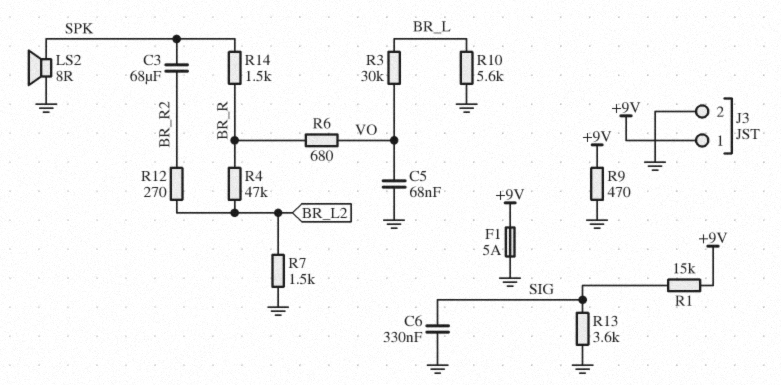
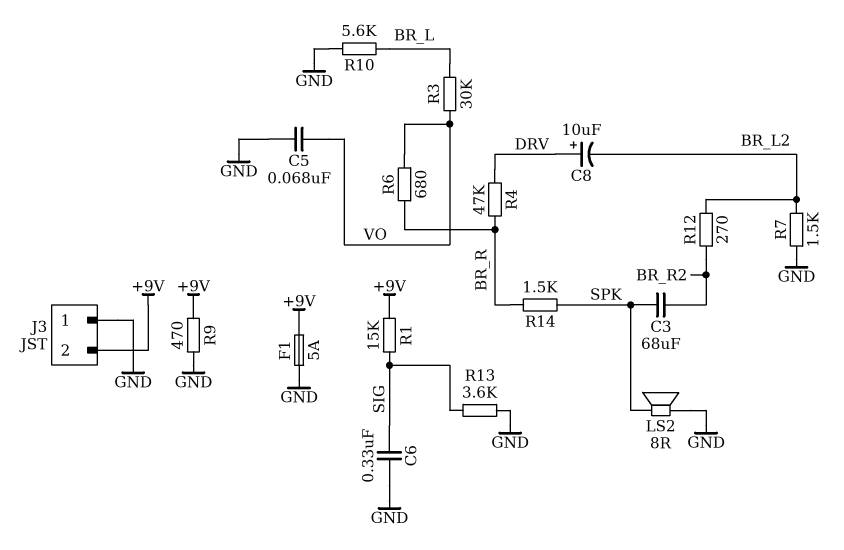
C8: none -> 10uF (plus DRV, minus BR_L2)
J3 pin 1: +9V -> GND
J3 pin 2: GND -> +9V
R4: 47k (BR_L2, BR_R) -> 47k (BR_R, DRV)

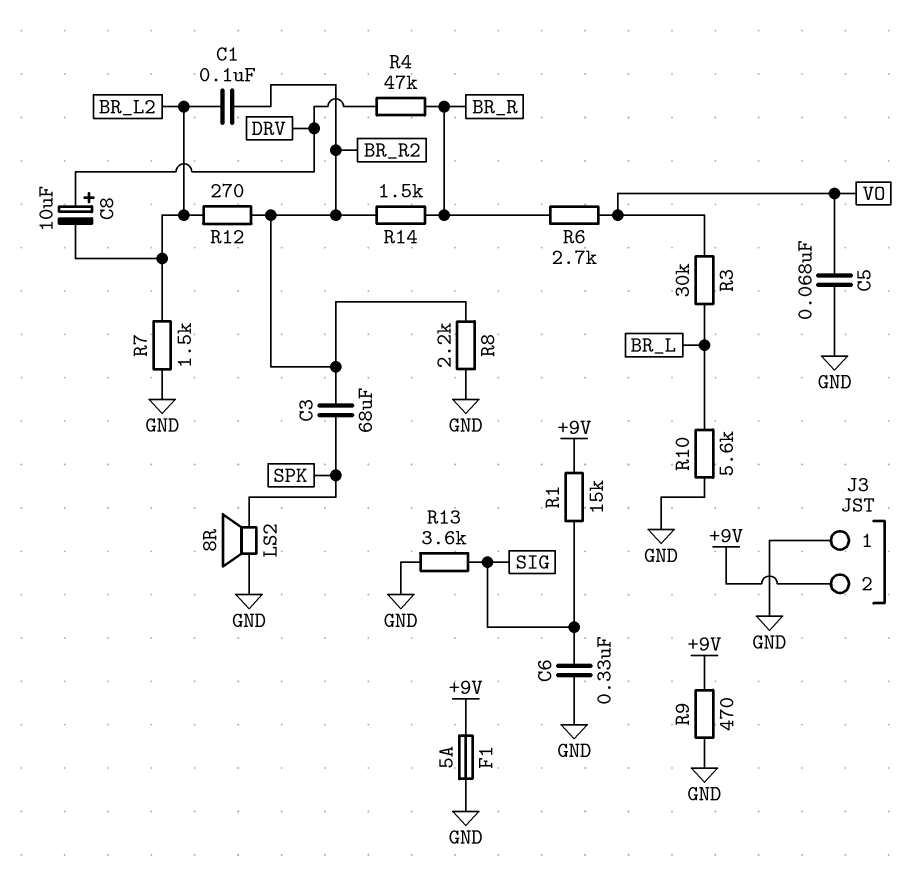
C1: none -> 100nF (BR_L2, BR_R2)
R6: 680 (BR_R, VO) -> 2.7k (BR_R, VO)
R8: none -> 2.2k (BR_R2, GND)
R14: 1.5k (BR_R, SPK) -> 1.5k (BR_R, BR_R2)

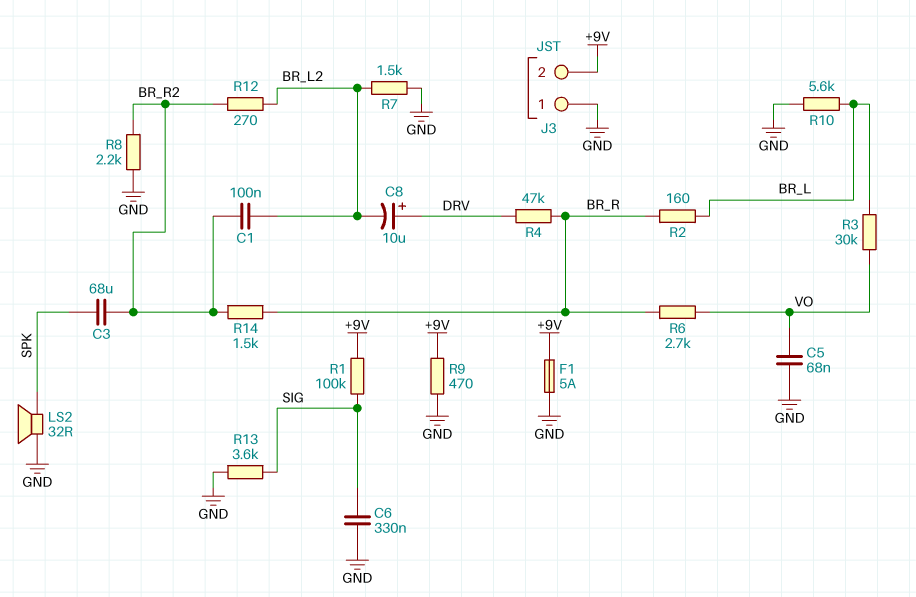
LS2: speaker 8R (GND, SPK) -> speaker 32R (GND, SPK)
R1: 15k (+9V, SIG) -> 100k (+9V, SIG)
R2: none -> 160 (BR_L, BR_R)

